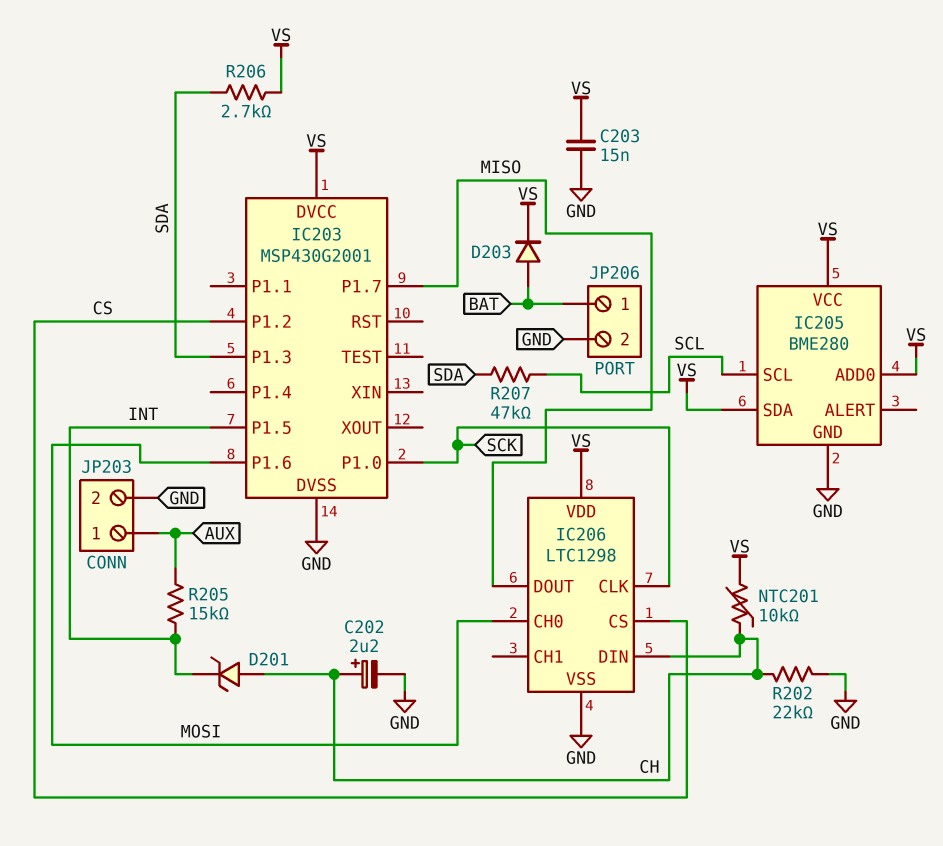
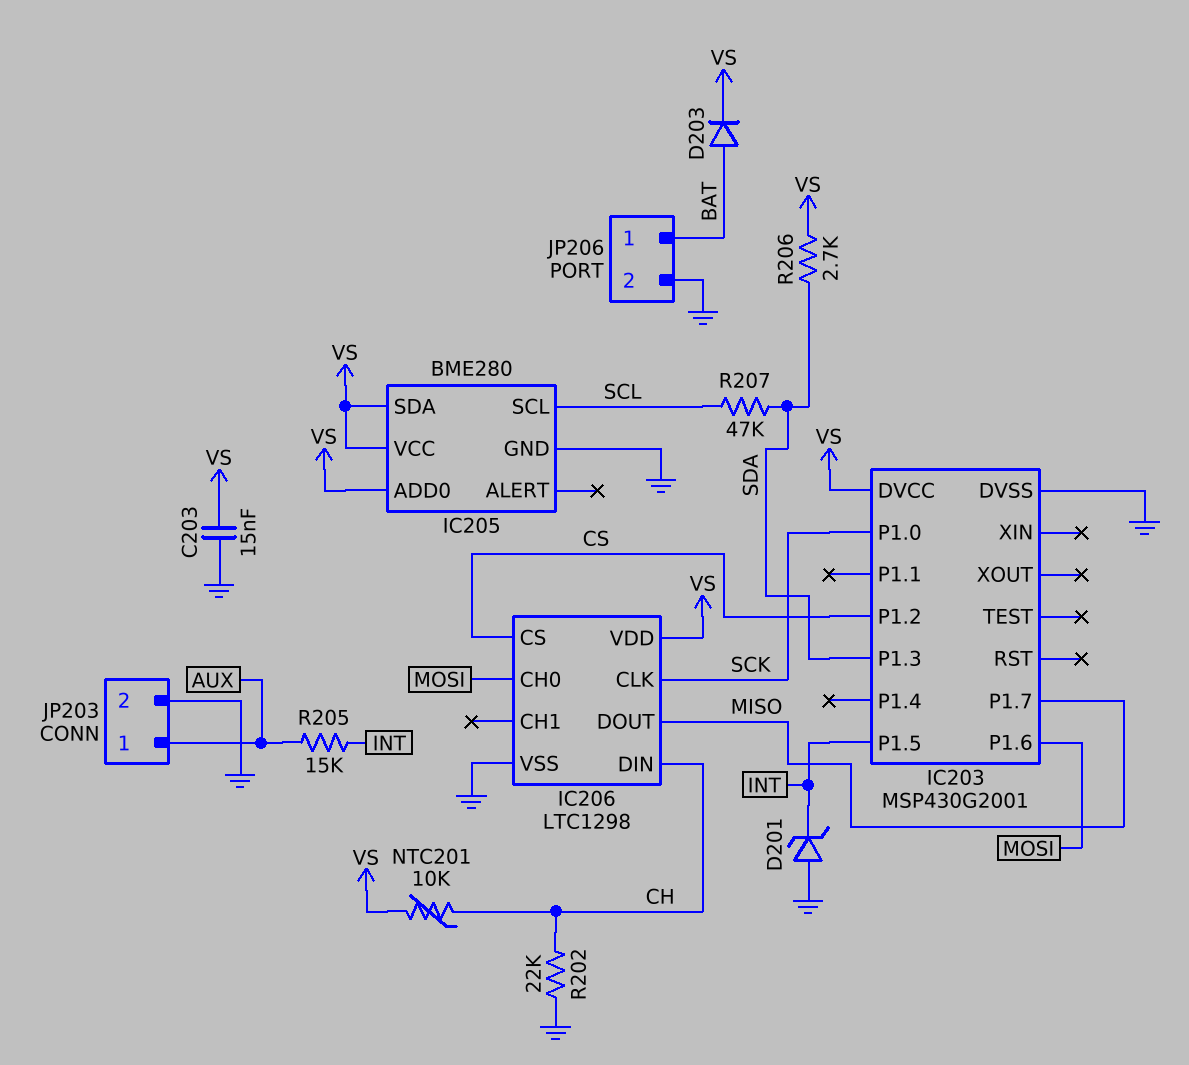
C202: 2.2uF (plus CH, minus GND) -> none
D201: zener (A CH, K INT) -> zener (A GND, K INT)

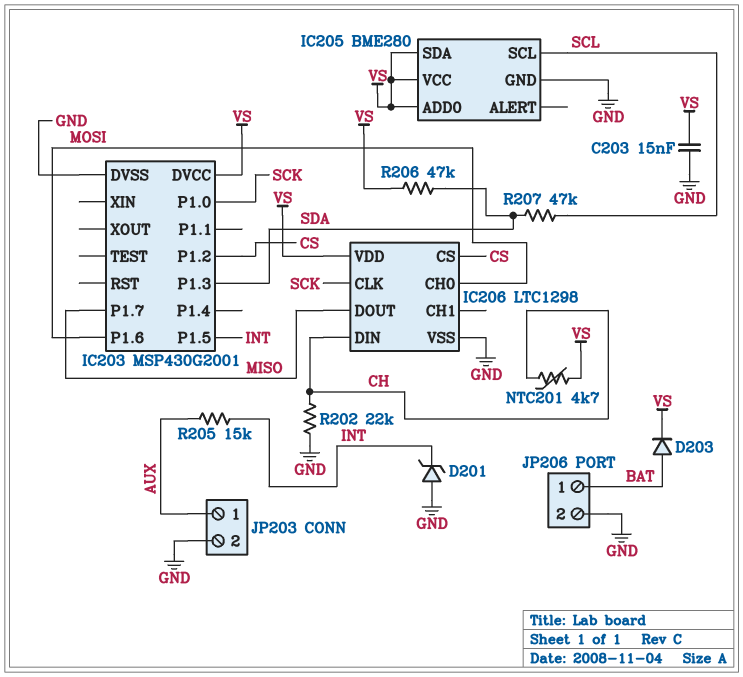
NTC201: 10k (CH, VS) -> 4.7k (CH, VS)
R206: 2.7k (SDA, VS) -> 47k (SDA, VS)

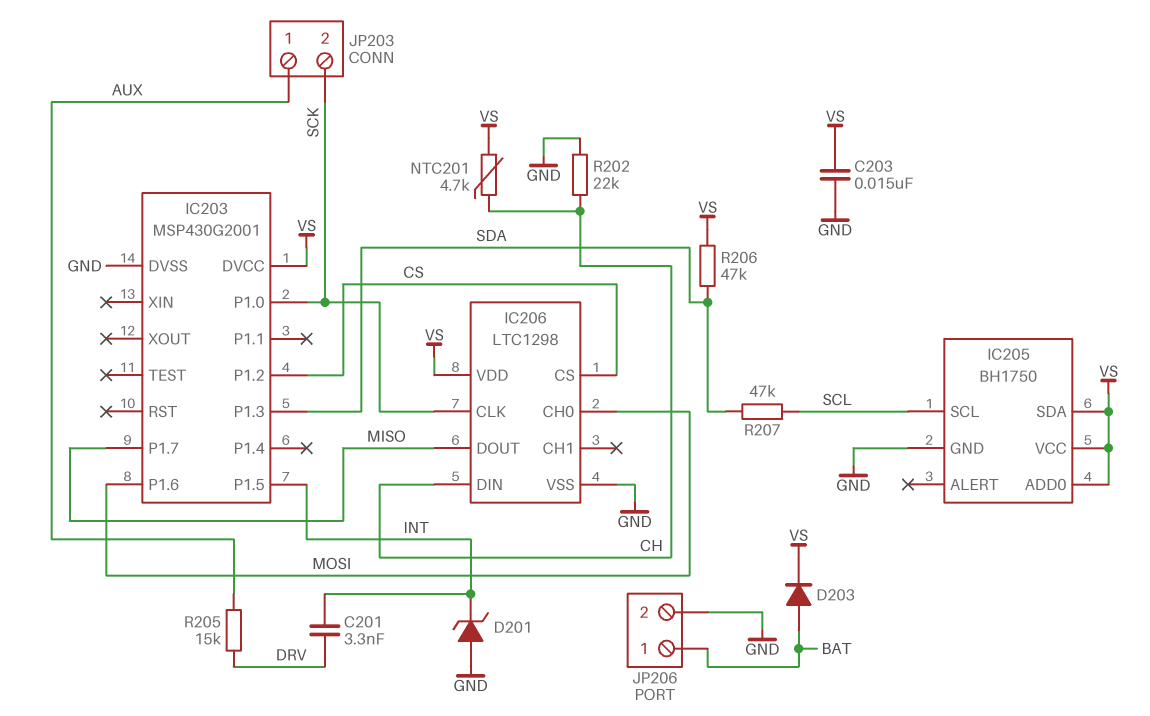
C201: none -> 3.3nF (DRV, INT)
IC205: BME280 -> BH1750
JP203 pin 2: GND -> SCK
R205: 15k (AUX, INT) -> 15k (AUX, DRV)

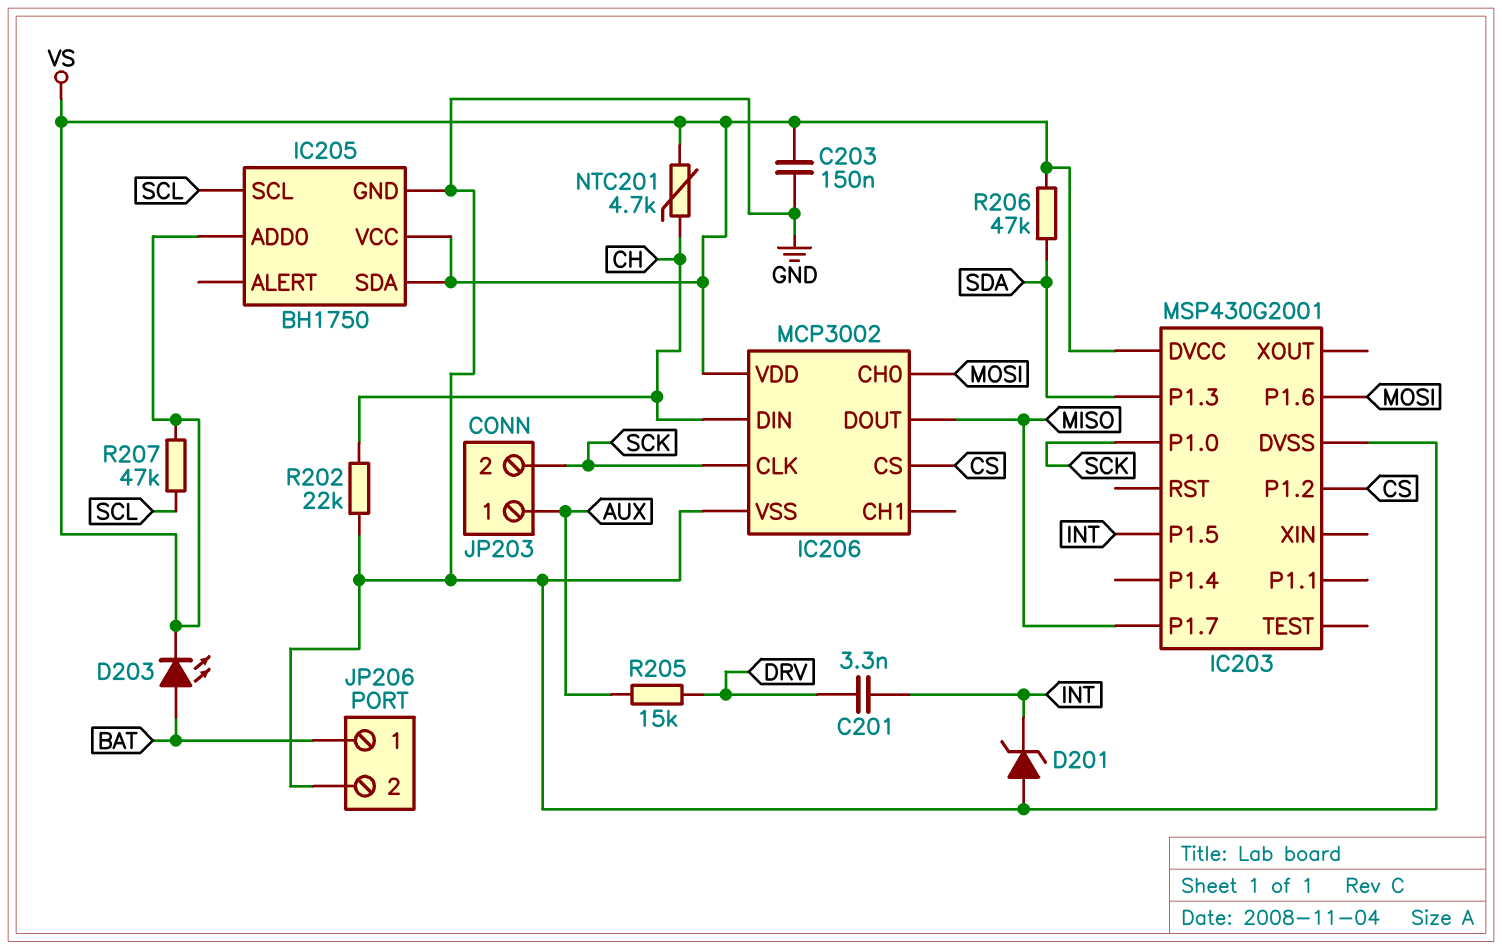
C203: 15nF (GND, VS) -> 150nF (GND, VS)
D203: diode (A BAT, K VS) -> LED (A BAT, K VS)
IC206: LTC1298 -> MCP3002
R207: 47k (SCL, SDA) -> 47k (SCL, VS)

